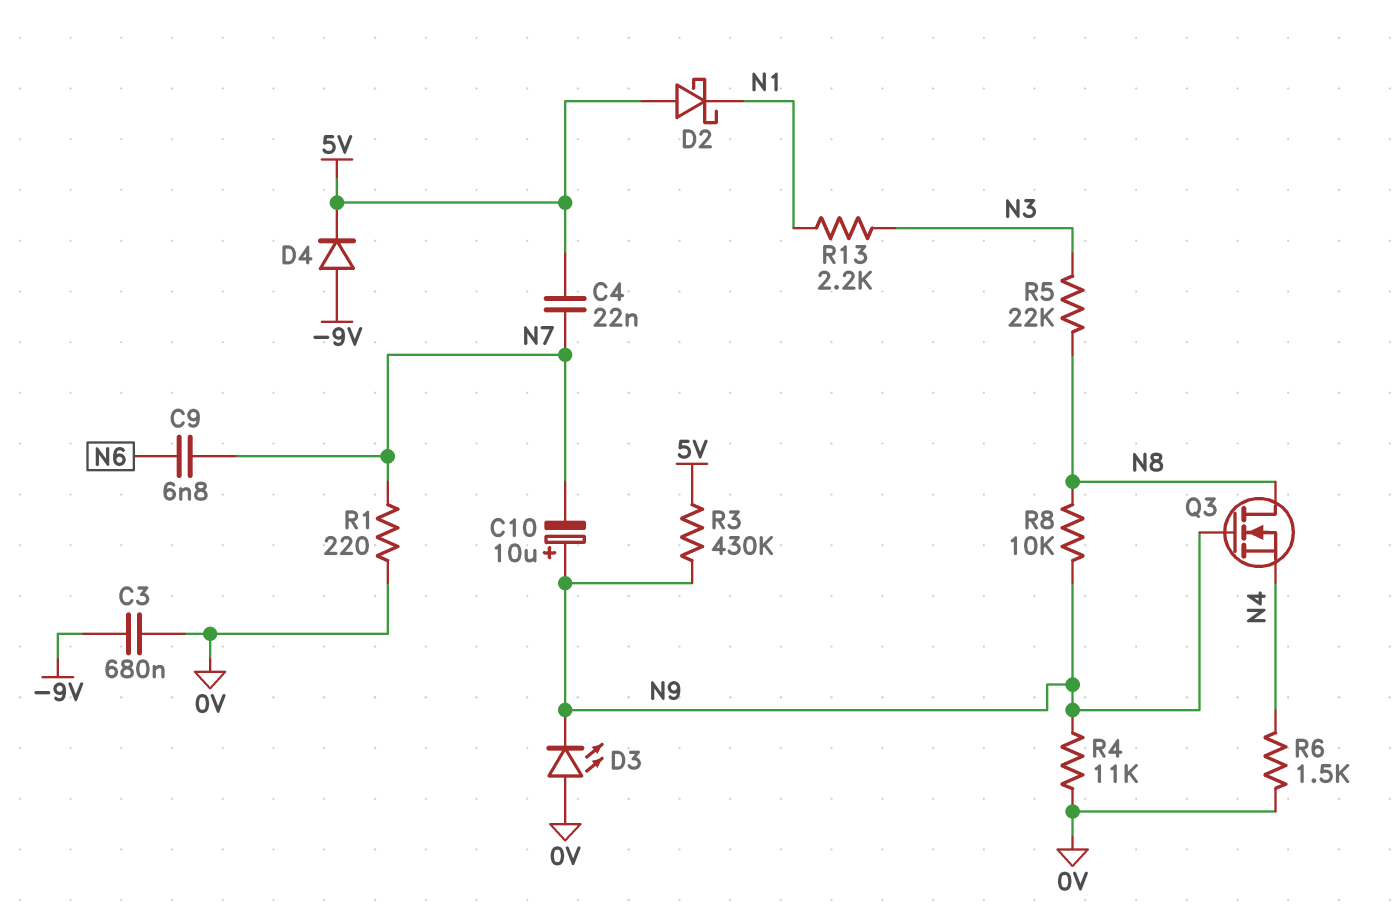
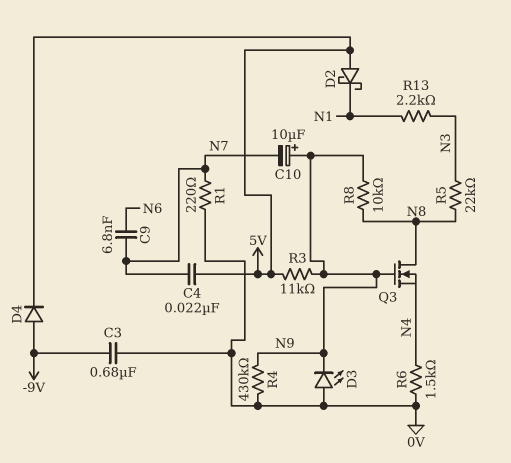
R3: 430k (5V, N9) -> 11k (5V, N9)
R4: 11k (0V, N9) -> 430k (0V, N9)

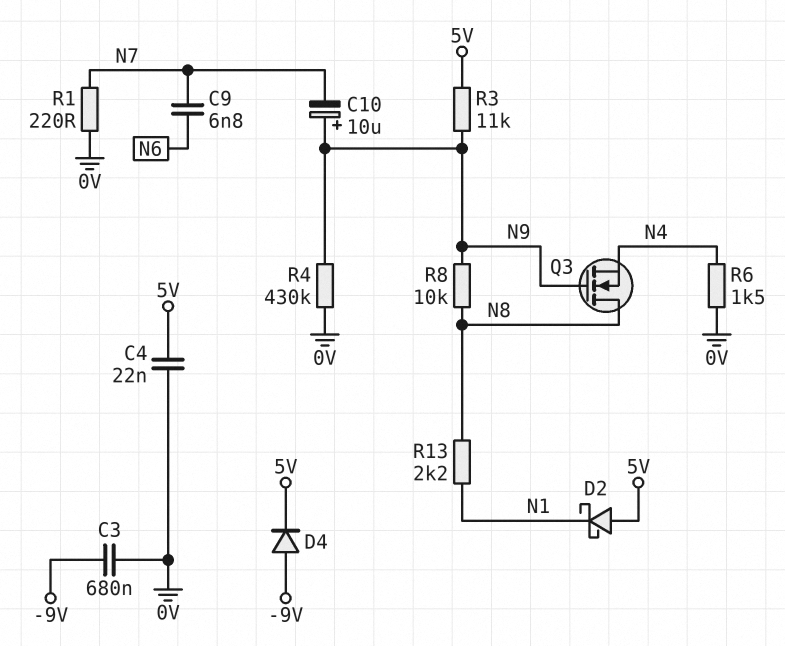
C4: 22nF (5V, N7) -> 22nF (0V, 5V)
D3: LED (A 0V, K N9) -> none
R5: 22k (N3, N8) -> none
R13: 2.2k (N1, N3) -> 2.2k (N1, N8)

